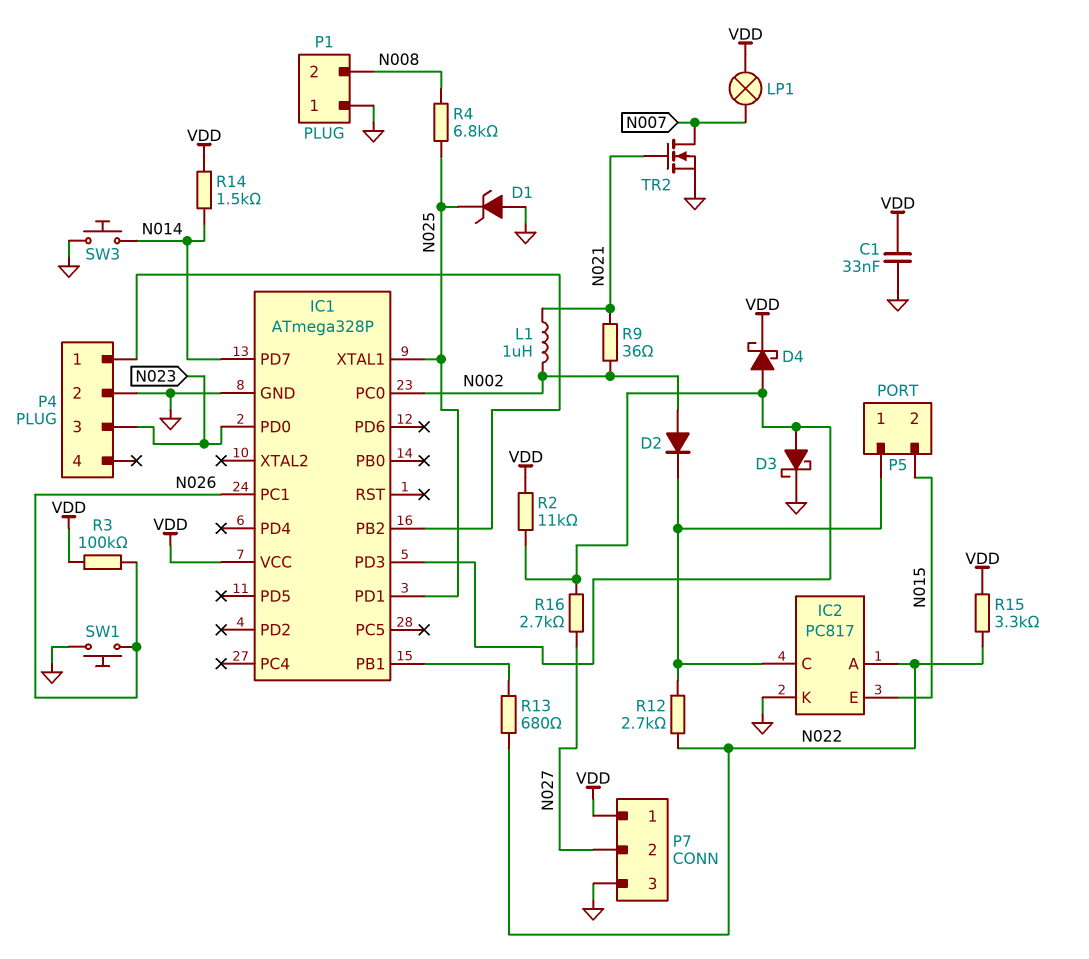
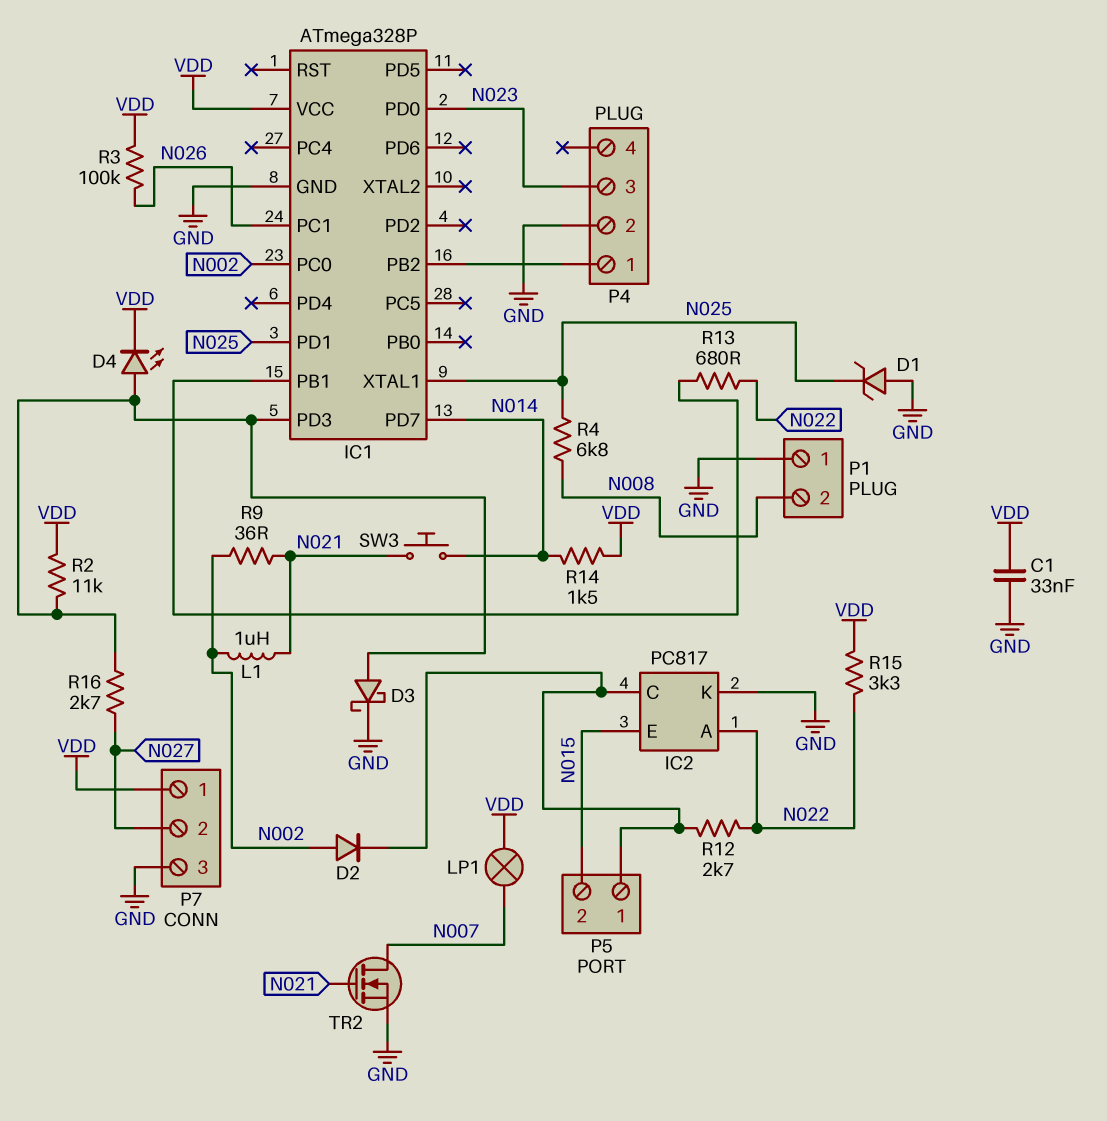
D4: schottky (A IC1/PD3, K VDD) -> LED (A IC1/PD3, K VDD)
SW1: button (GND, N026) -> none
SW3: button (GND, N014) -> button (N014, N021)

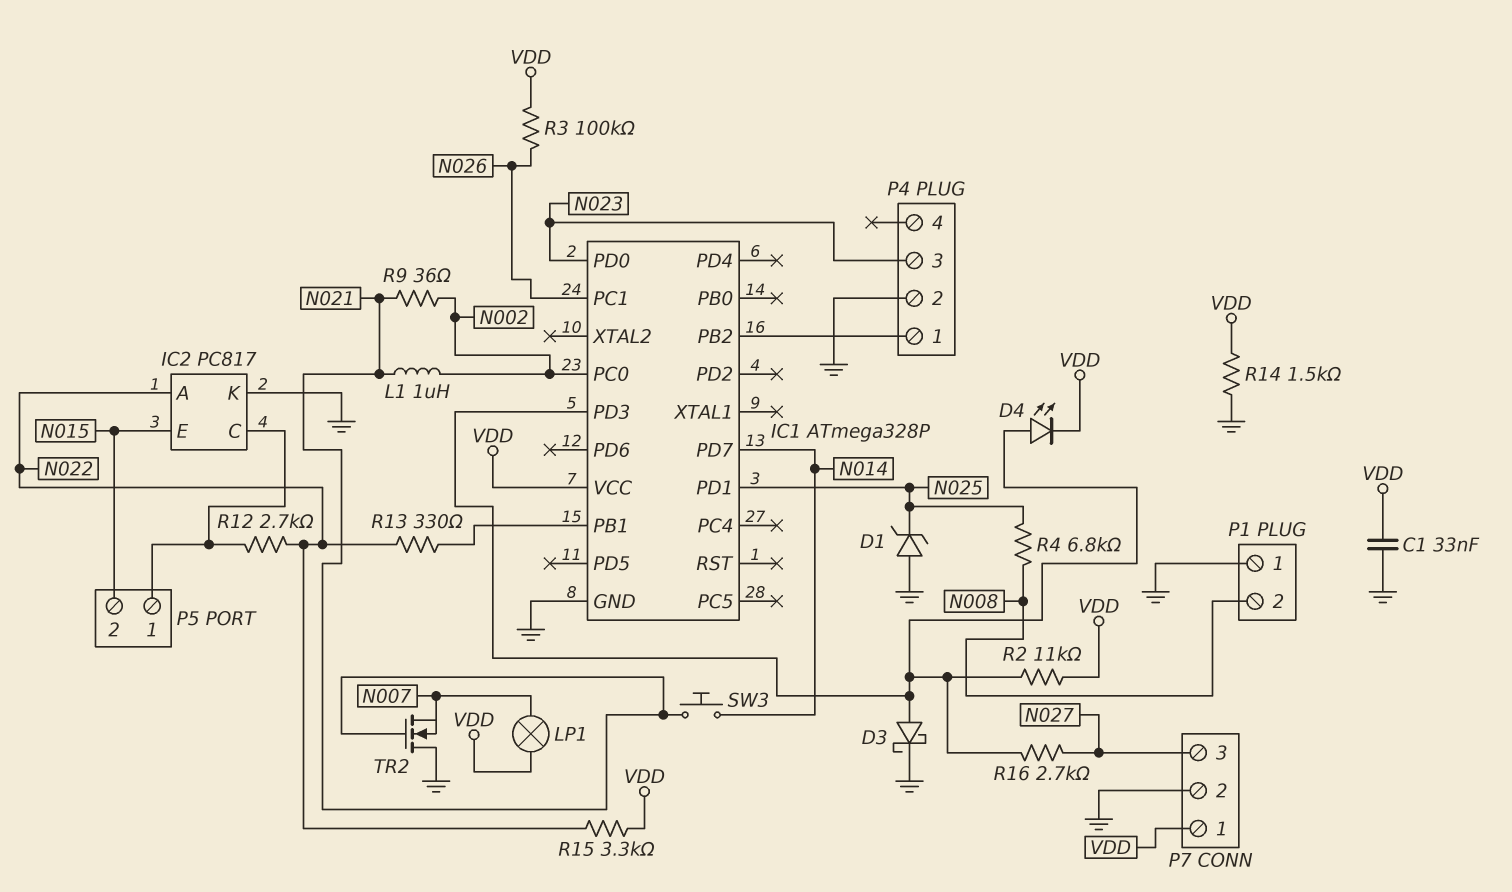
D2: diode (A N002, K IC2/C) -> none
IC1 pin XTAL1: N025 -> none
P7 pin 2: N027 -> GND
P7 pin 3: GND -> N027
R13: 680 (IC1/PB1, N022) -> 330 (IC1/PB1, N022)
R14: 1.5k (N014, VDD) -> 1.5k (GND, VDD)
TR2: NMOS (G N021, D N007, S GND) -> NMOS (G N021, D GND, S N007)

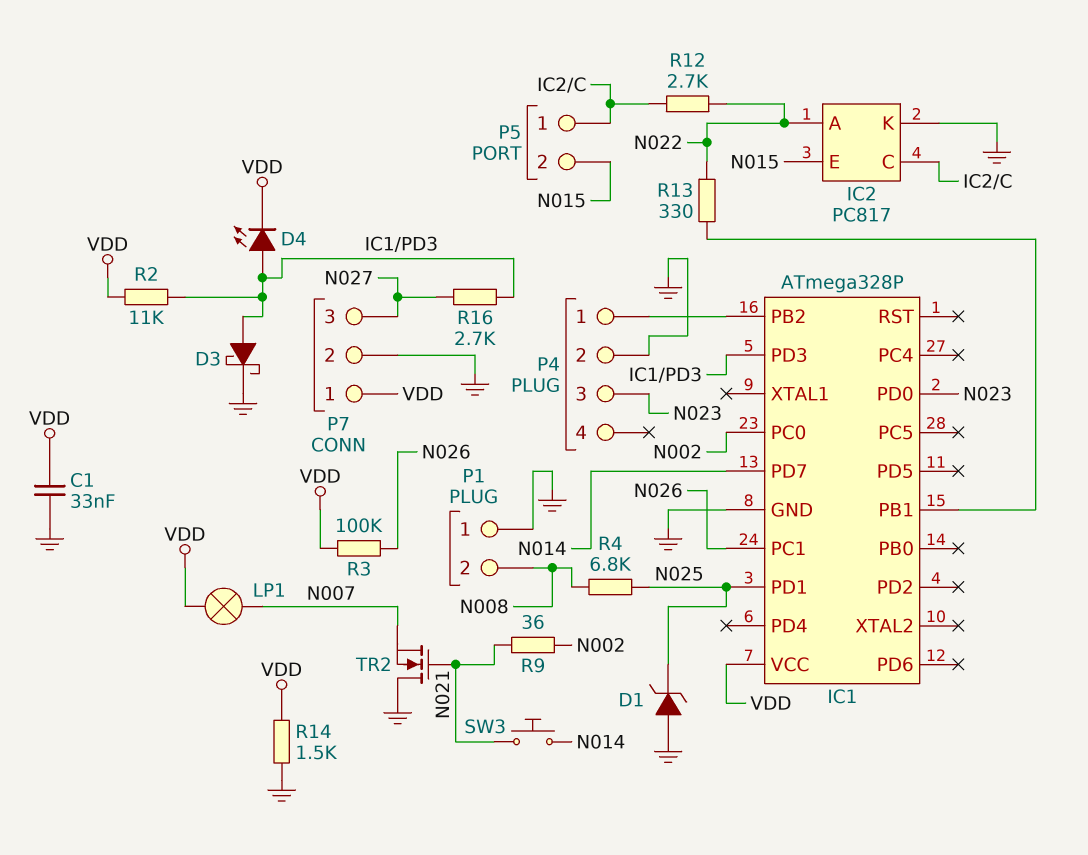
L1: 1uH (N002, N021) -> none
R15: 3.3k (N022, VDD) -> none

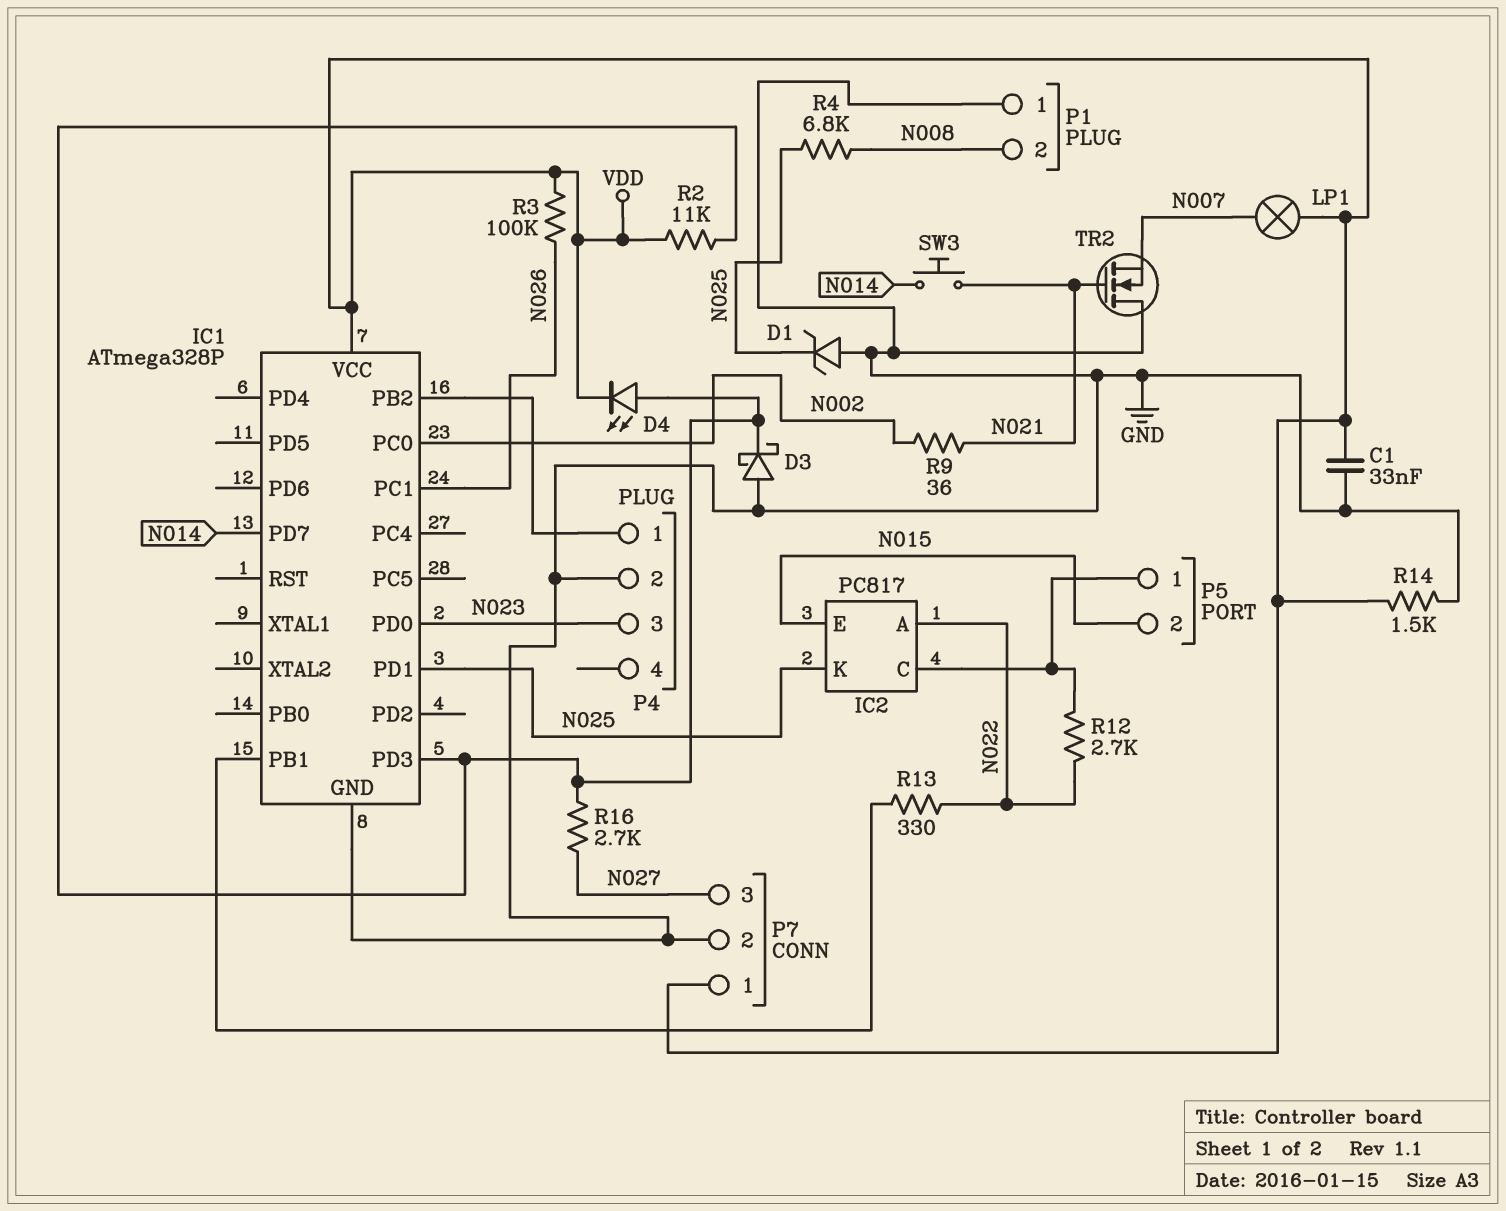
D3: schottky (A IC1/PD3, K GND) -> schottky (A GND, K IC1/PD3)
IC2 pin K: GND -> N025

